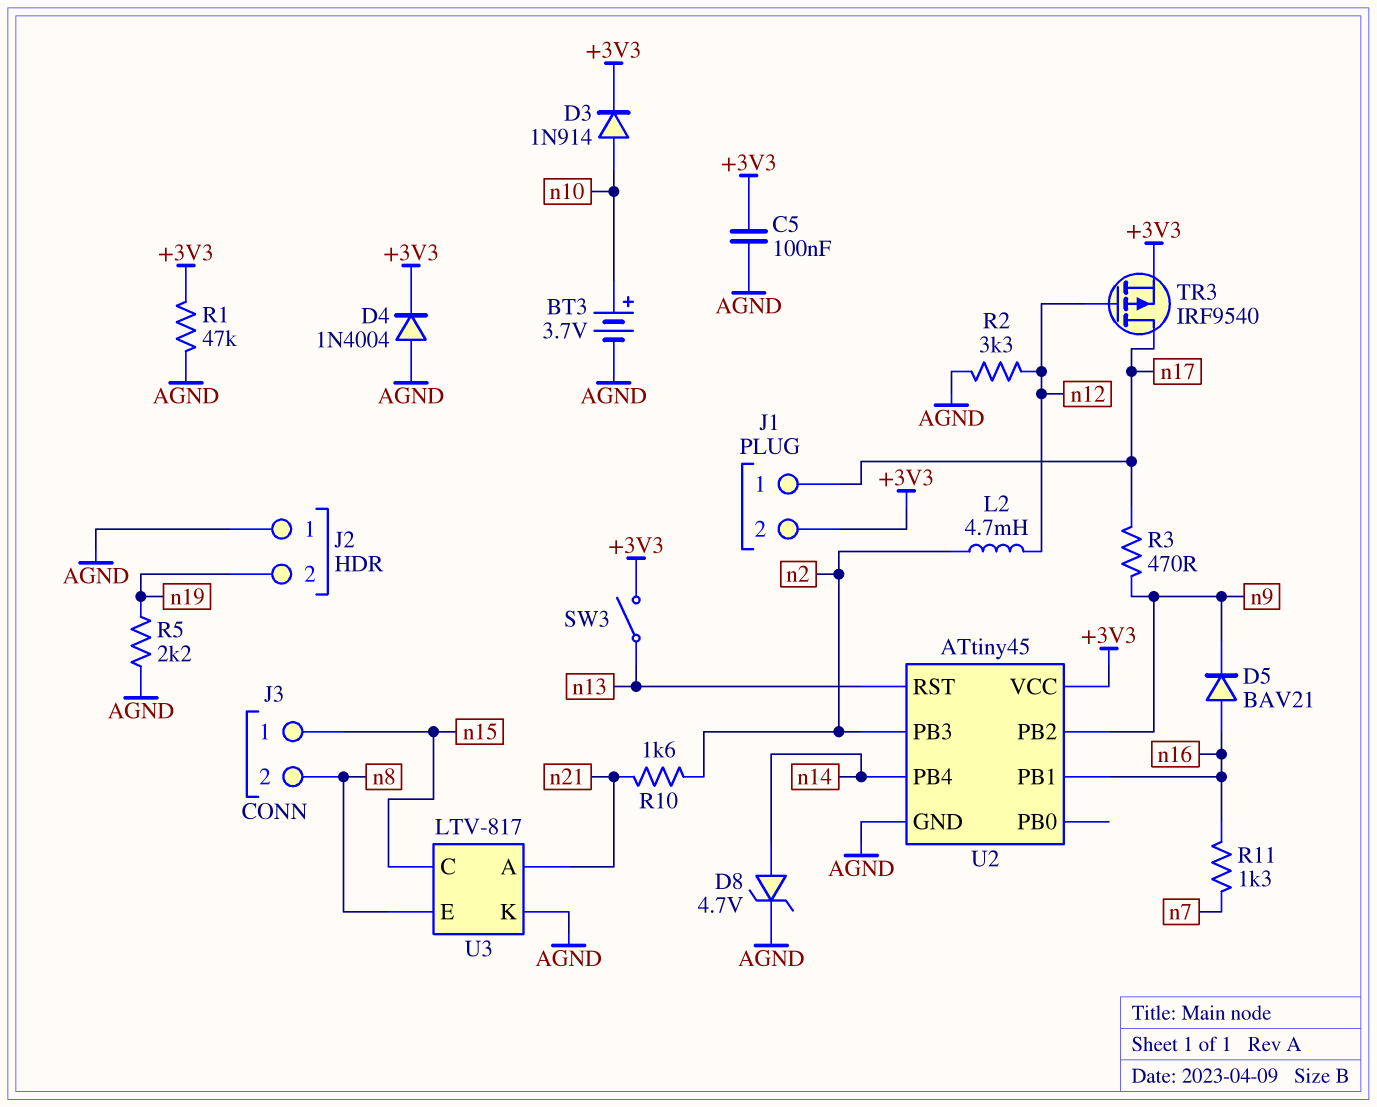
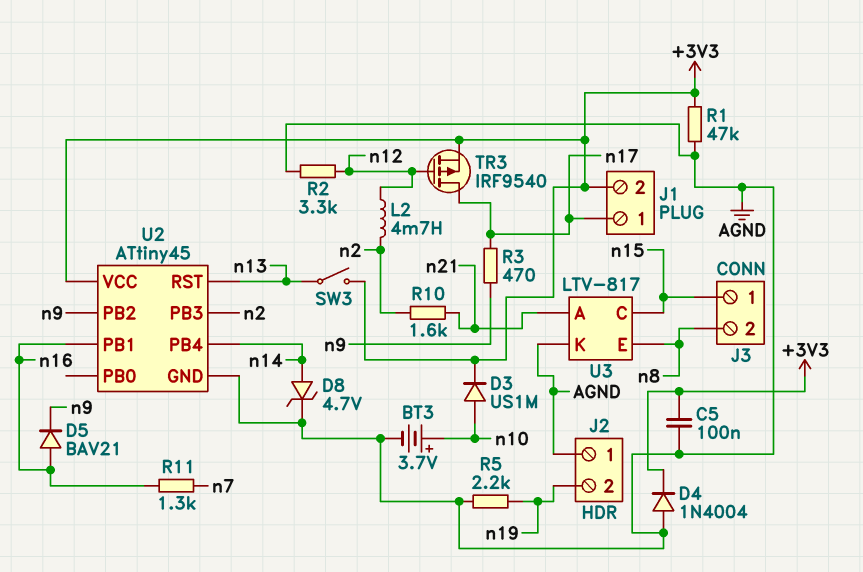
D3: diode 1N914 (A n10, K +3V3) -> diode US1M (A n10, K +3V3)

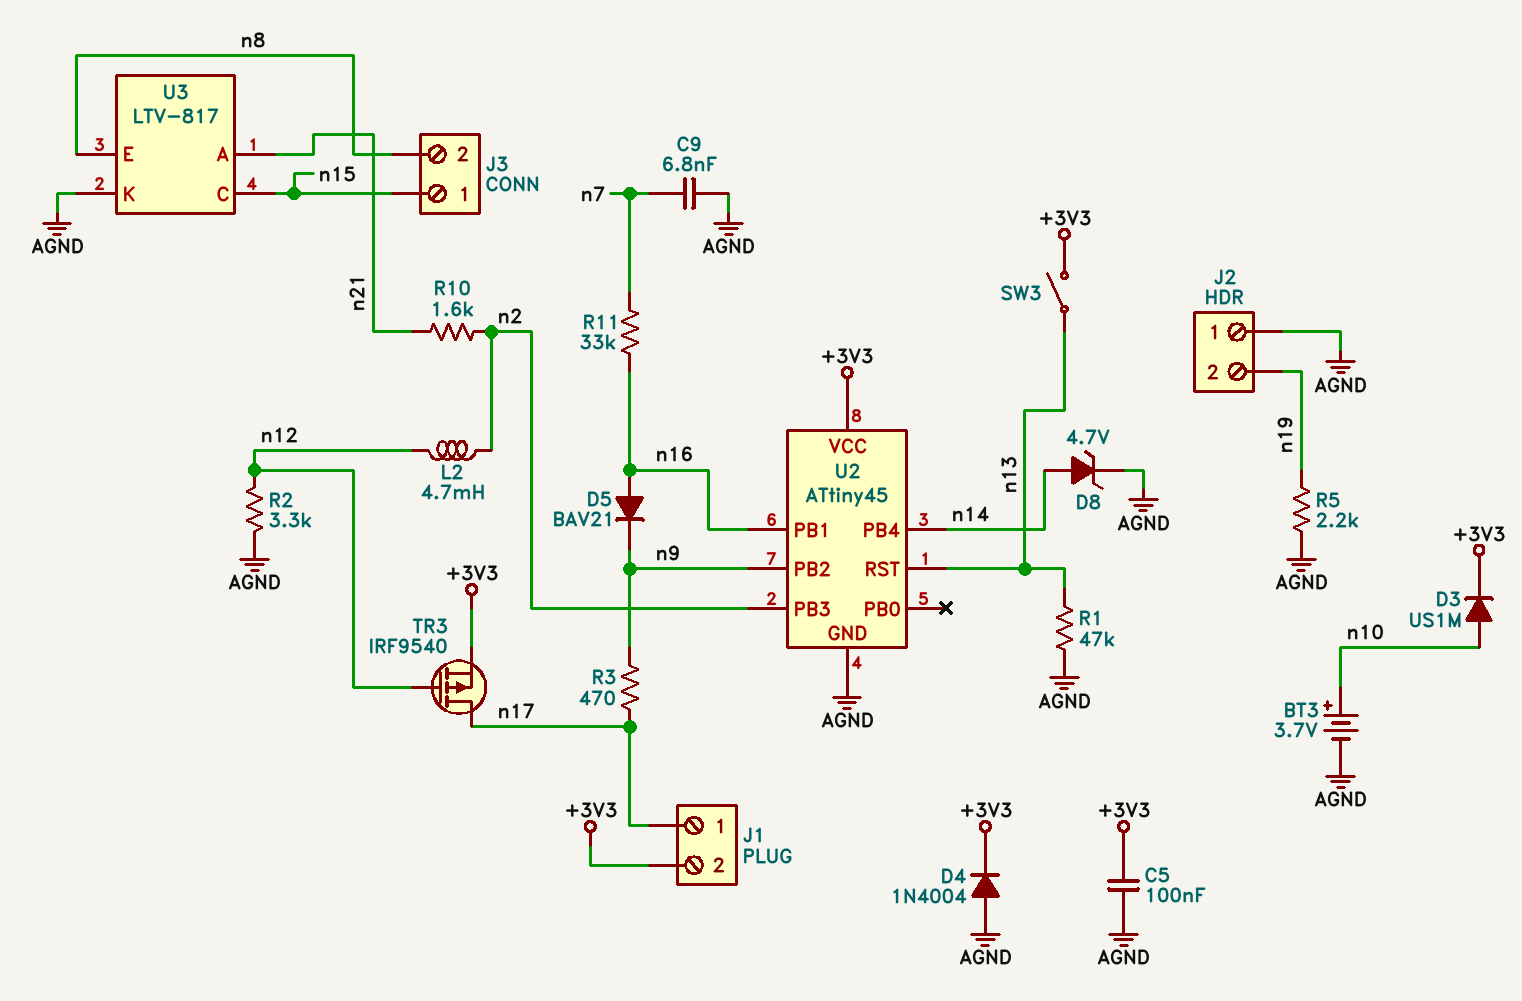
C9: none -> 6.8nF (AGND, n7)
R1: 47k (+3V3, AGND) -> 47k (AGND, n13)
R11: 1.3k (n7, n16) -> 33k (n7, n16)

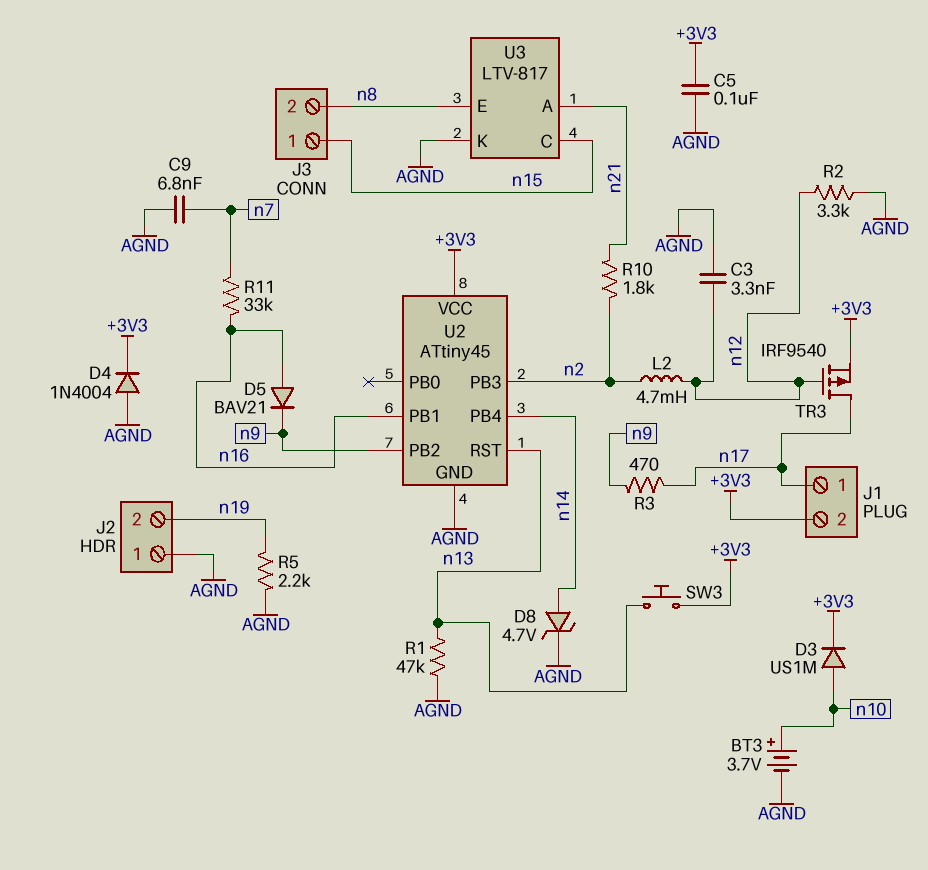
C3: none -> 3.3nF (AGND, n12)
R10: 1.6k (n2, n21) -> 1.8k (n2, n21)
SW3: switch (+3V3, n13) -> button (+3V3, n13)

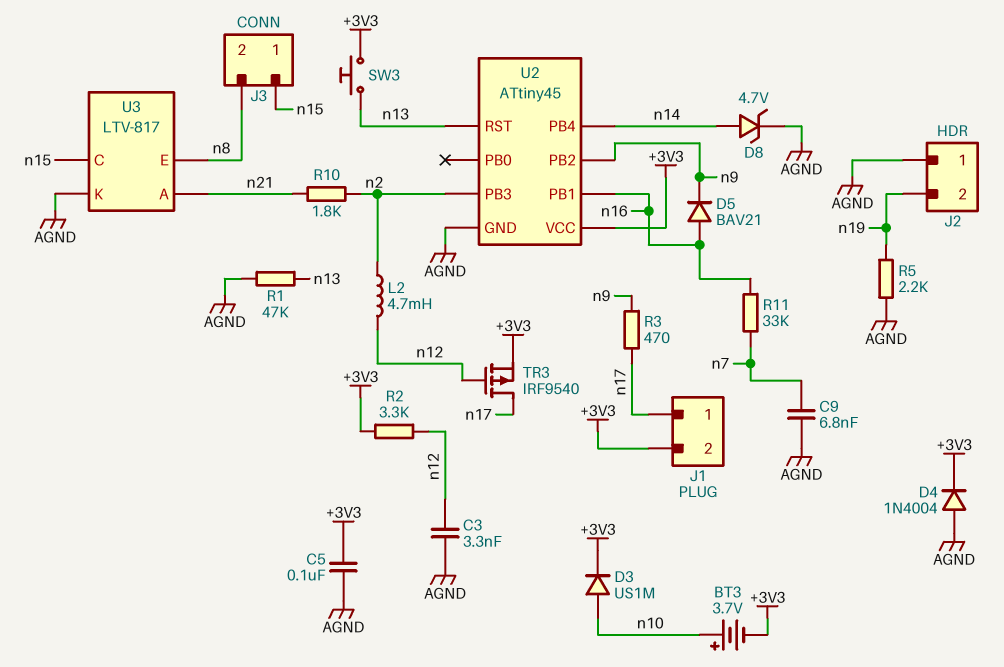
BT3: 3.7V (plus n10, minus AGND) -> 3.7V (plus n10, minus +3V3)
R2: 3.3k (AGND, n12) -> 3.3k (+3V3, n12)

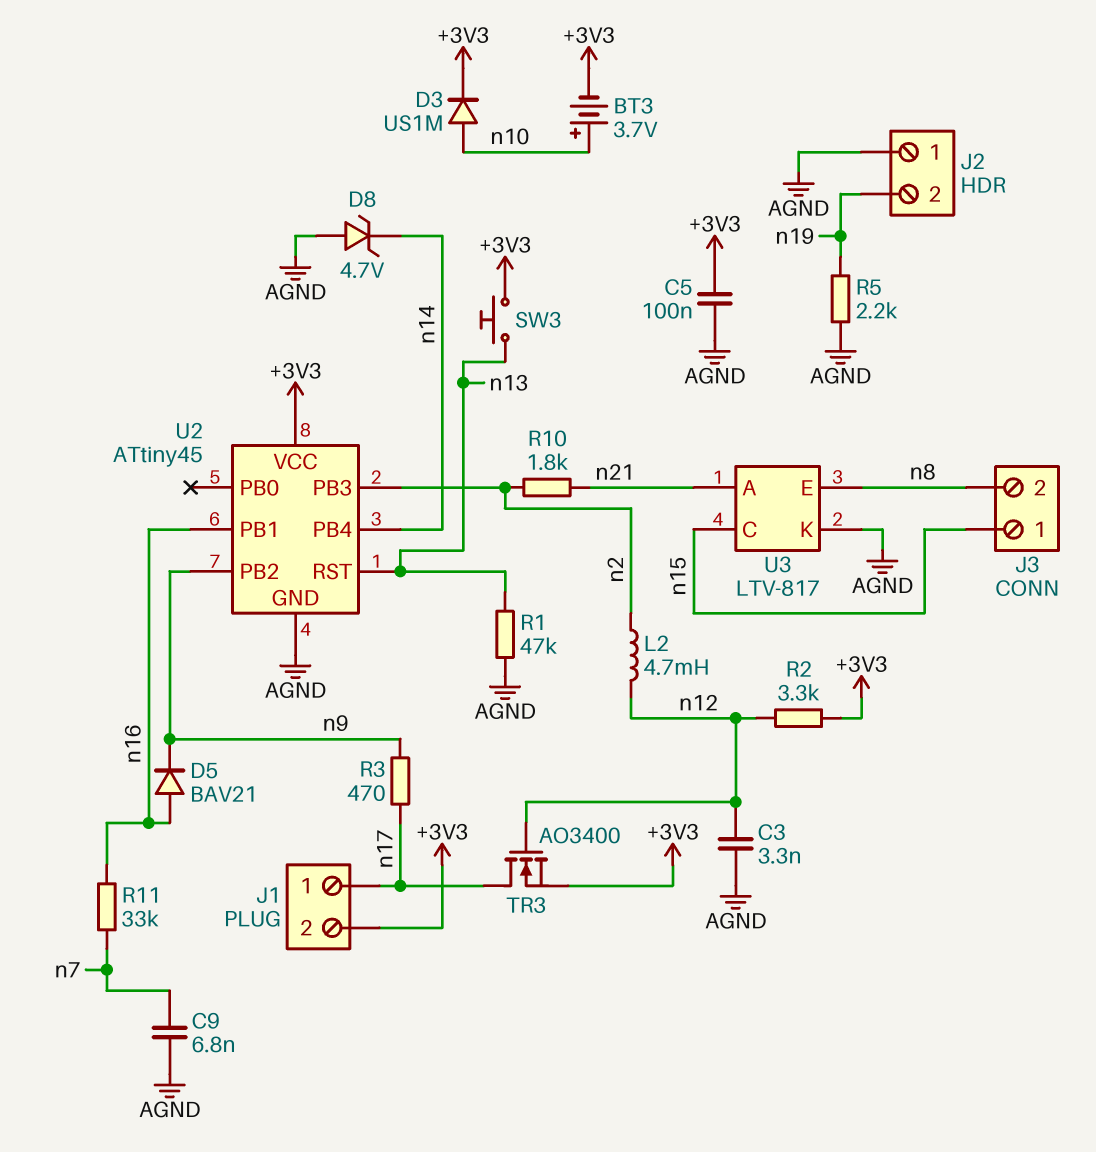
D4: diode 1N4004 (A AGND, K +3V3) -> none
D8: zener 4.7V (A n14, K AGND) -> zener 4.7V (A AGND, K n14)
TR3: PMOS IRF9540 (G n12, D n17, S +3V3) -> NMOS AO3400 (G n12, D n17, S +3V3)

